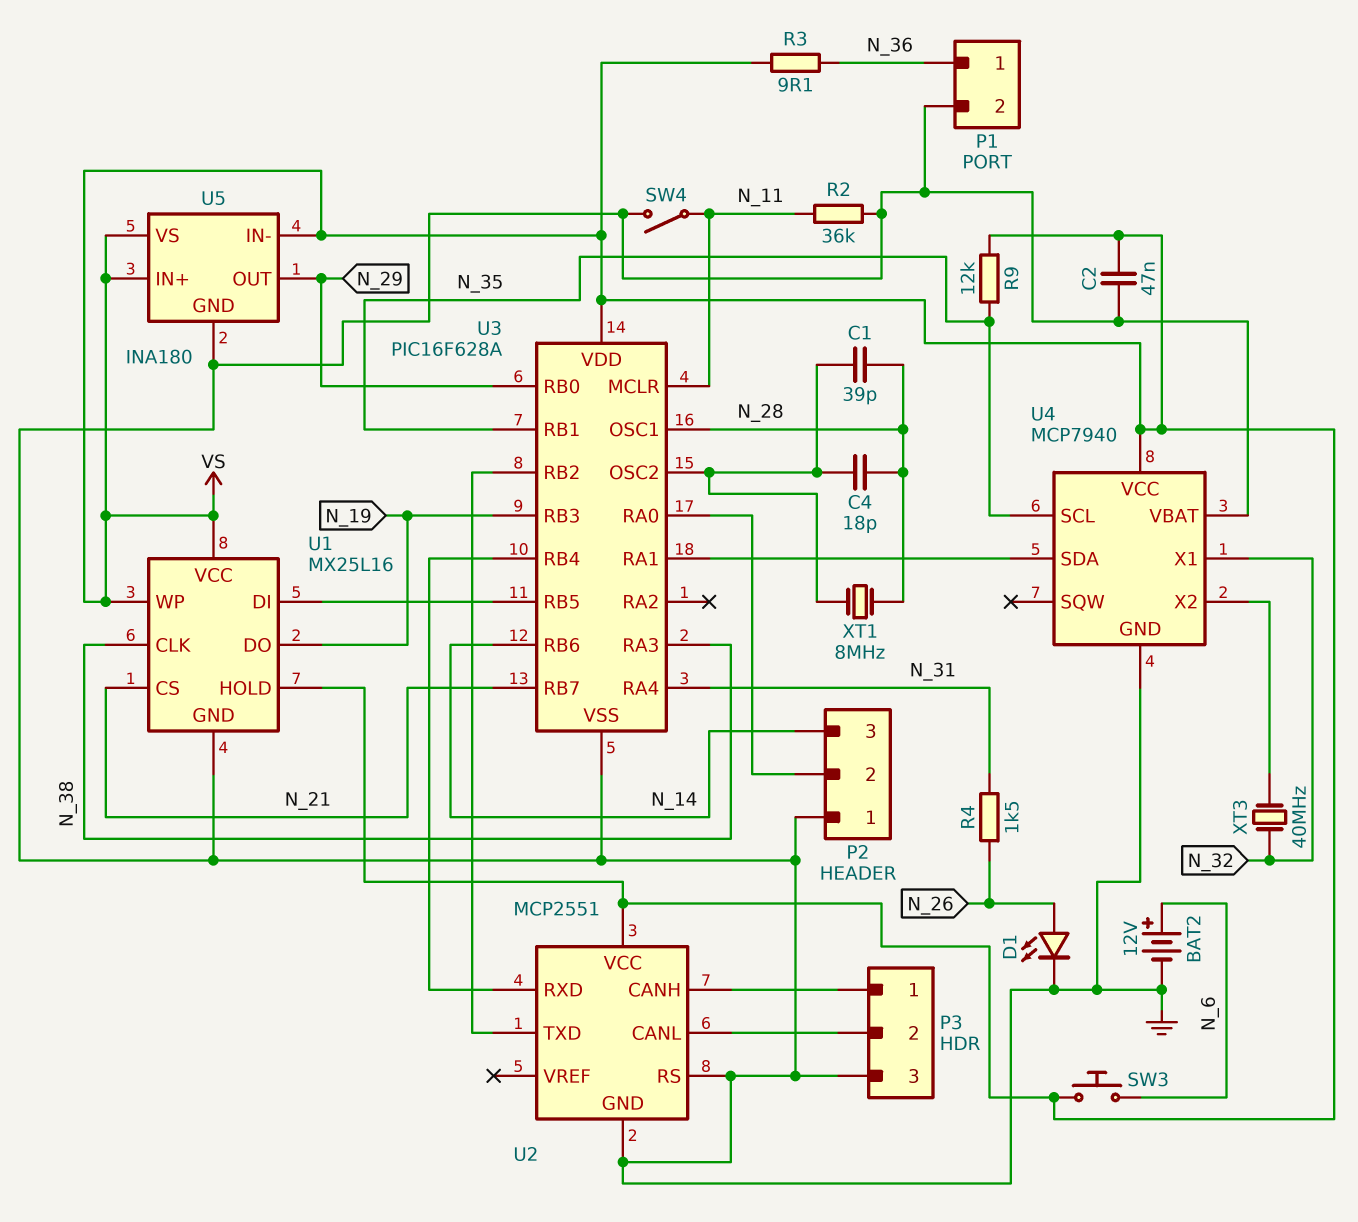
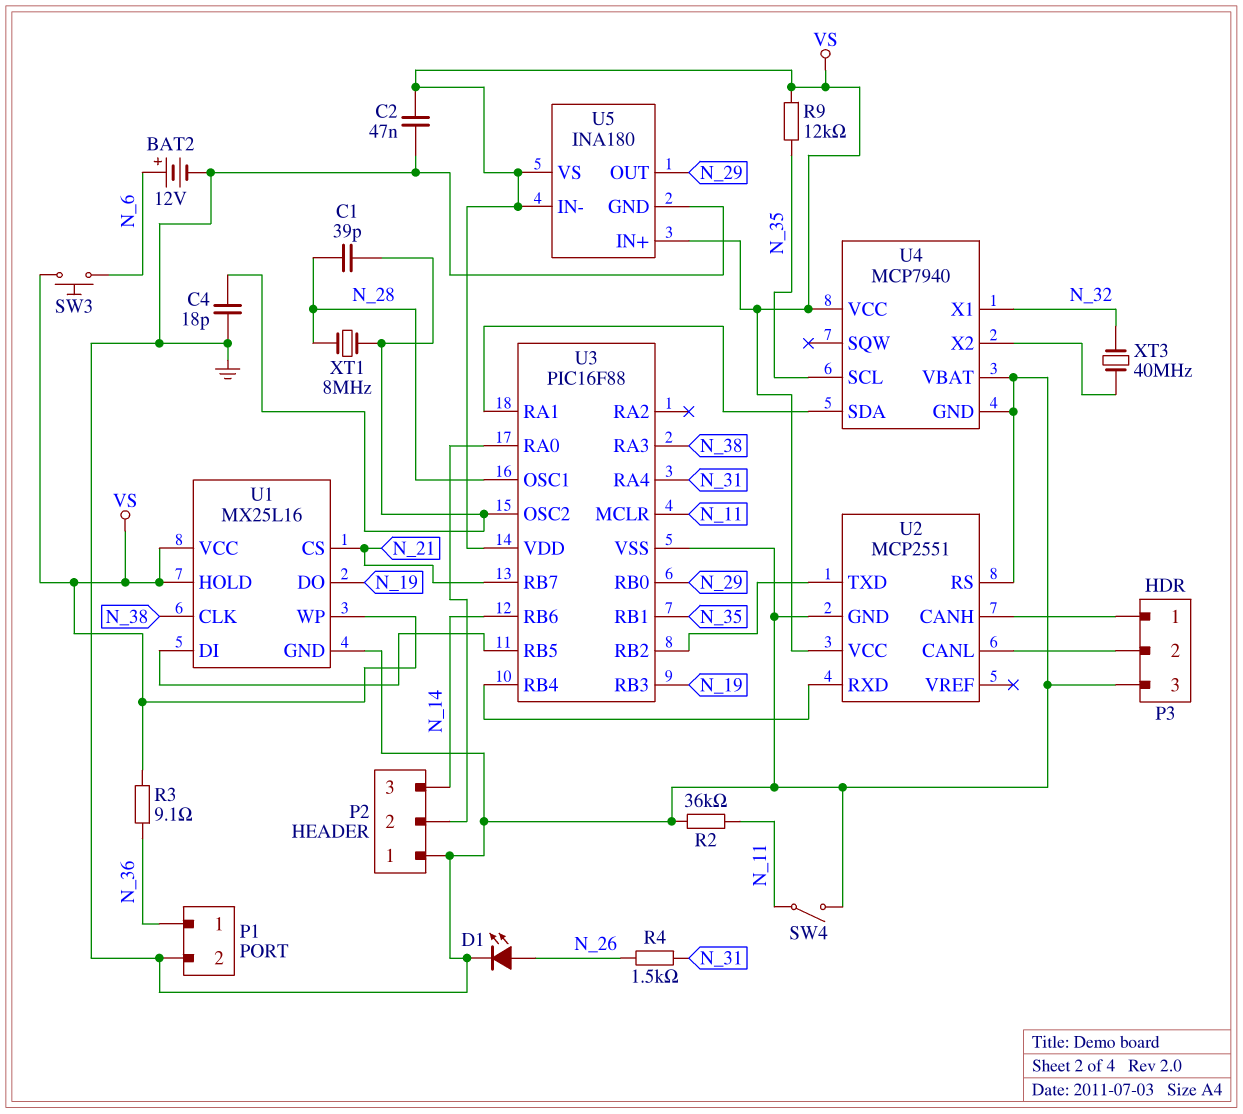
C4: 18pF (N_28, U3/OSC2) -> 18pF (GND, U3/OSC2)
U3: PIC16F628A -> PIC16F88

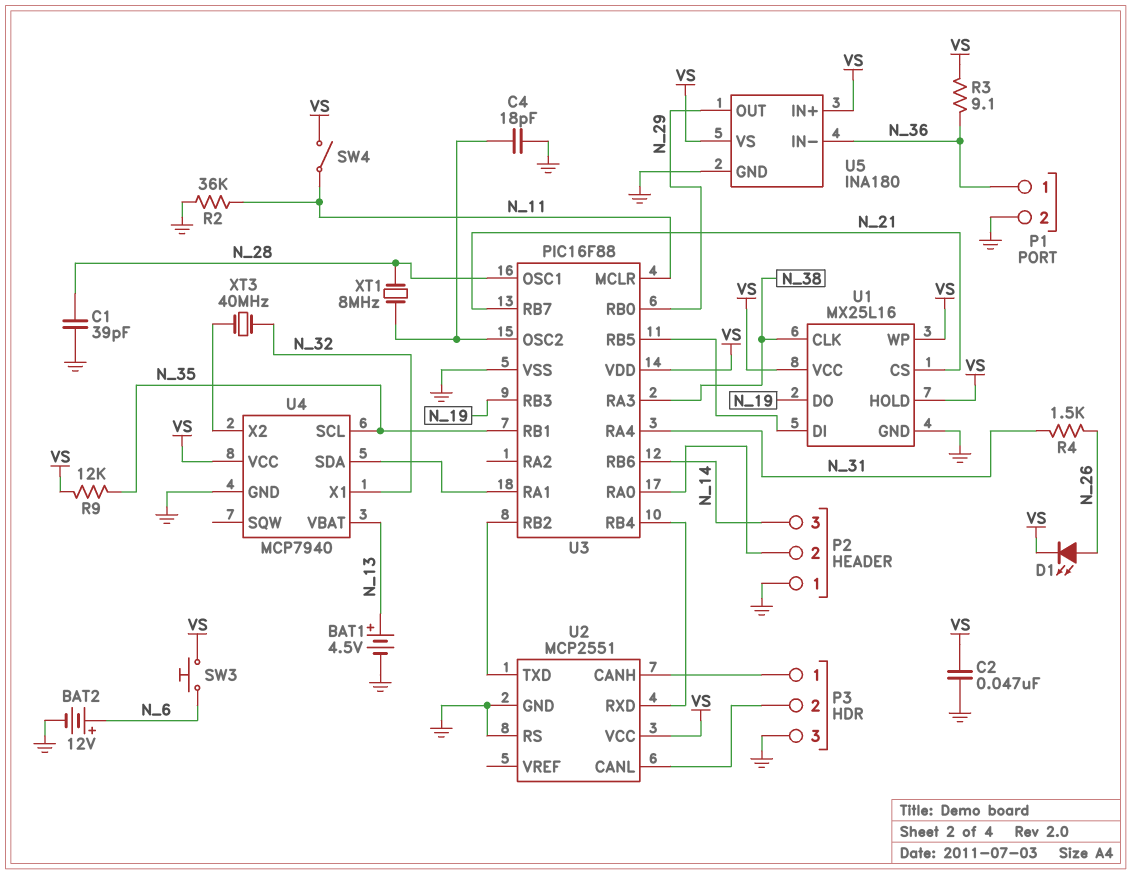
BAT1: none -> 4.5V (plus N_13, minus GND)
C1: 39pF (N_28, U3/OSC2) -> 39pF (GND, N_28)
D1: LED (A N_26, K GND) -> LED (A N_26, K VS)
SW4: switch (GND, N_11) -> switch (N_11, VS)
U4 pin VBAT: GND -> N_13
U5 pin IN-: VS -> N_36

